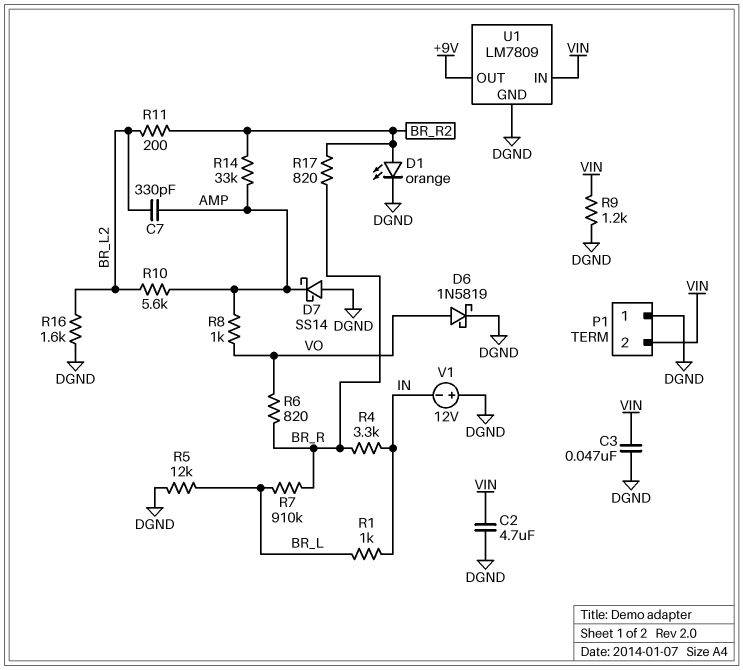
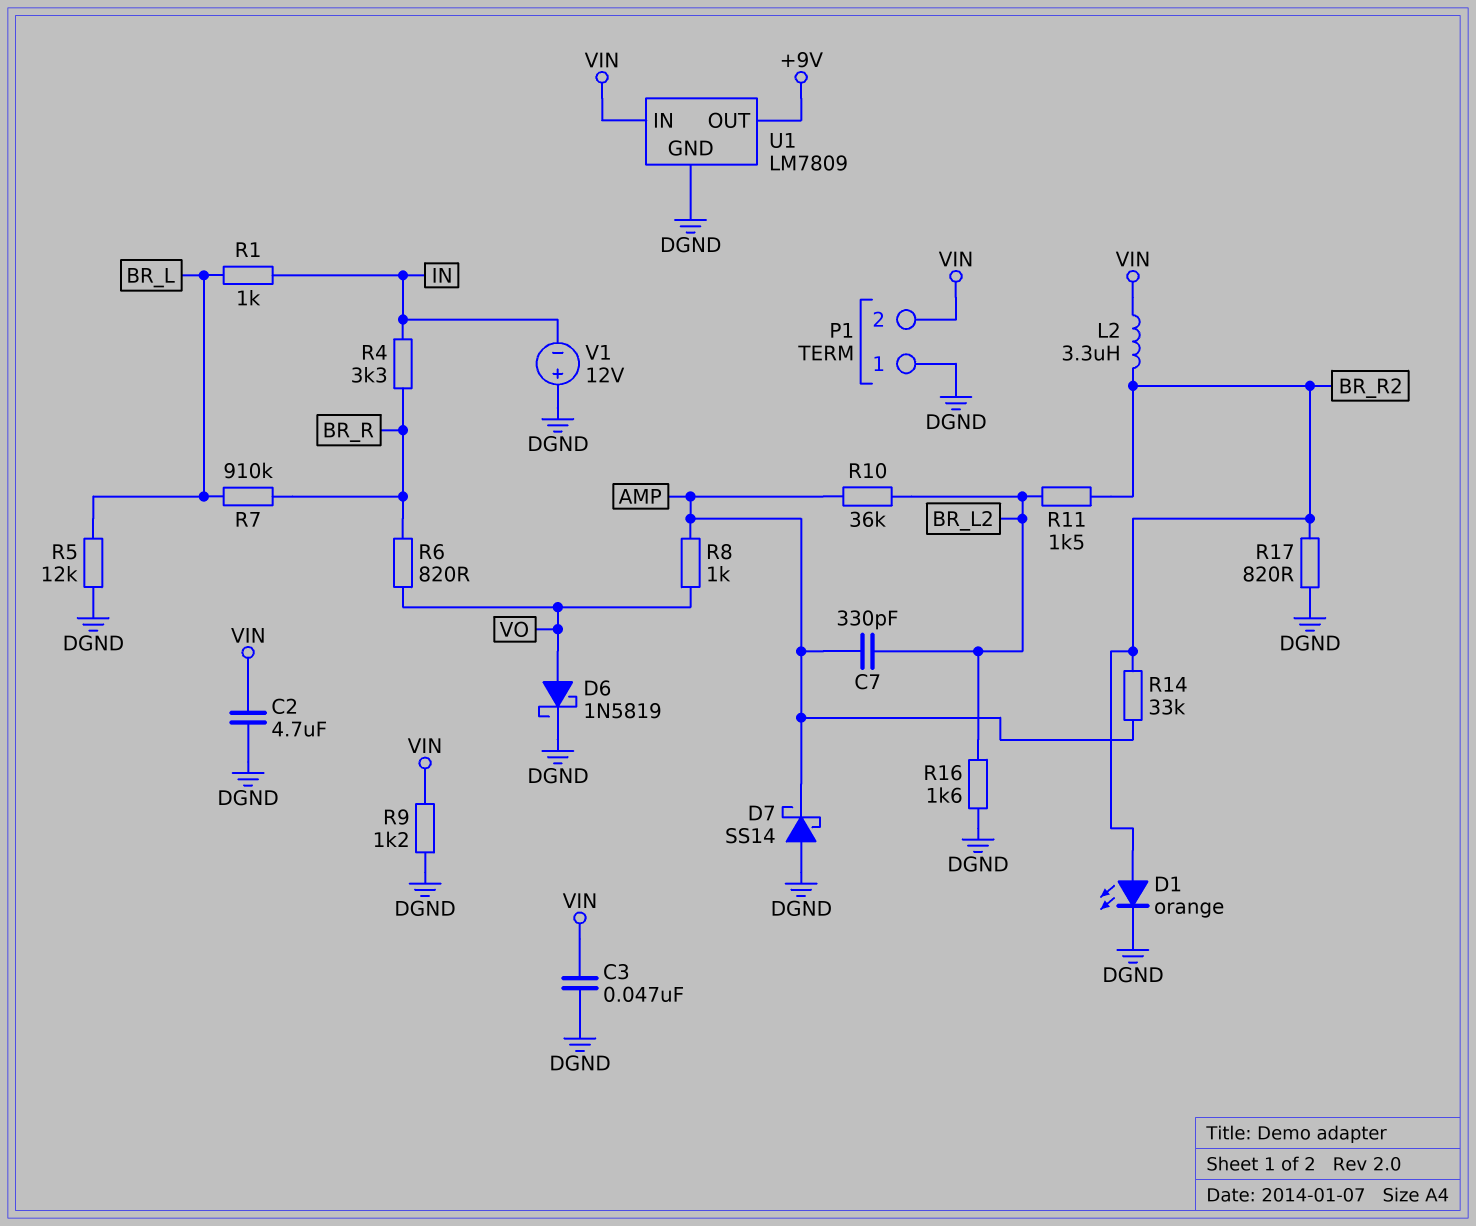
L2: none -> 3.3uH (BR_R2, VIN)
R10: 5.6k (AMP, BR_L2) -> 36k (AMP, BR_L2)
R11: 200 (BR_L2, BR_R2) -> 1.5k (BR_L2, BR_R2)
R17: 820 (BR_R, BR_R2) -> 820 (BR_R2, DGND)

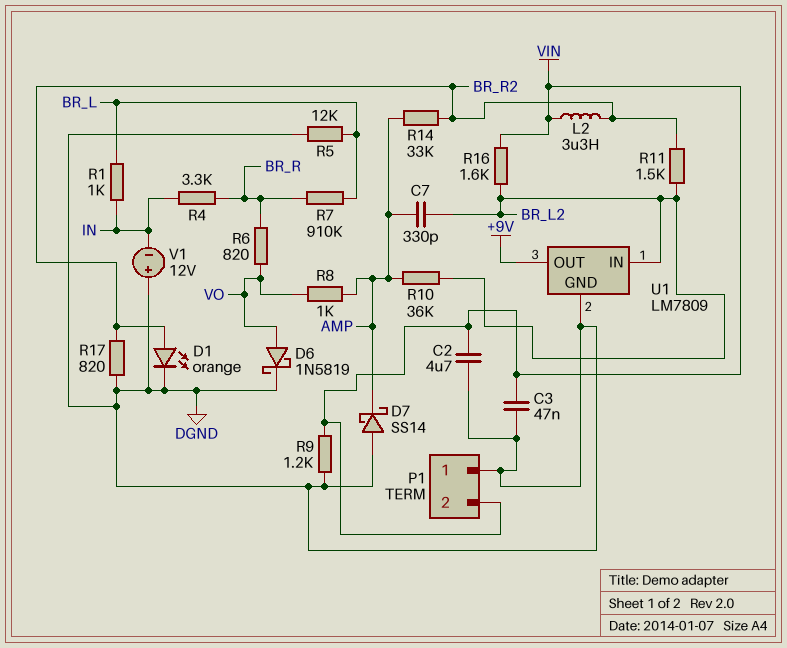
R16: 1.6k (BR_L2, DGND) -> 1.6k (BR_L2, VIN)
U1 pin IN: VIN -> BR_L2

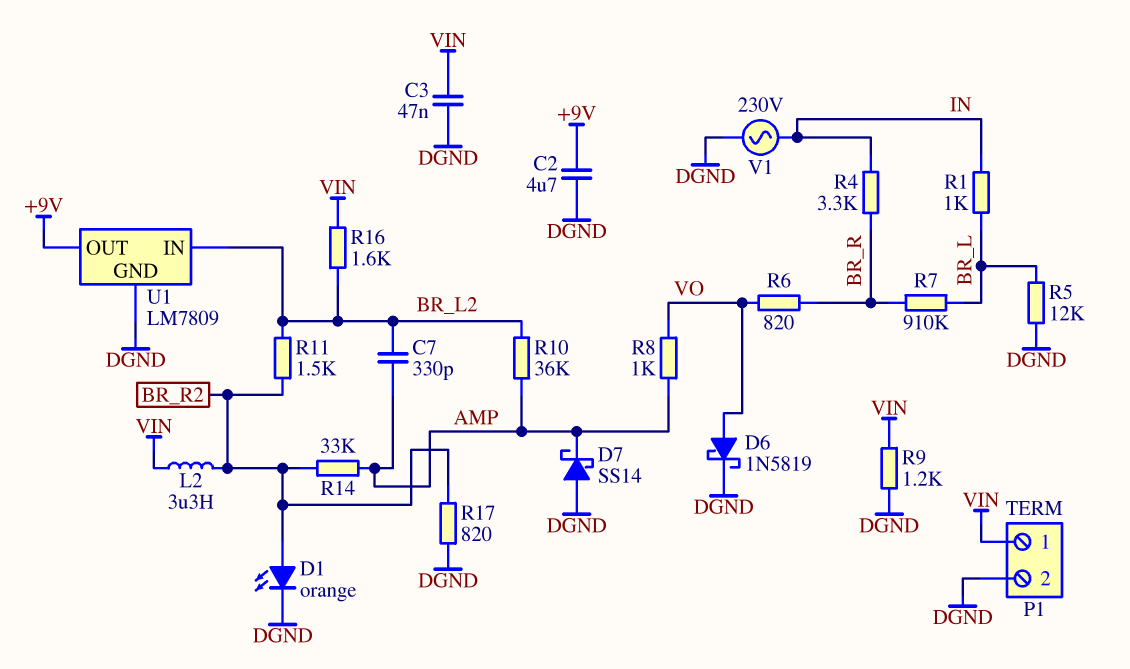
C2: 4.7uF (DGND, VIN) -> 4.7uF (+9V, DGND)
P1 pin 1: DGND -> VIN
P1 pin 2: VIN -> DGND
V1: 12V (plus DGND, minus IN) -> AC 230V (DGND, IN)

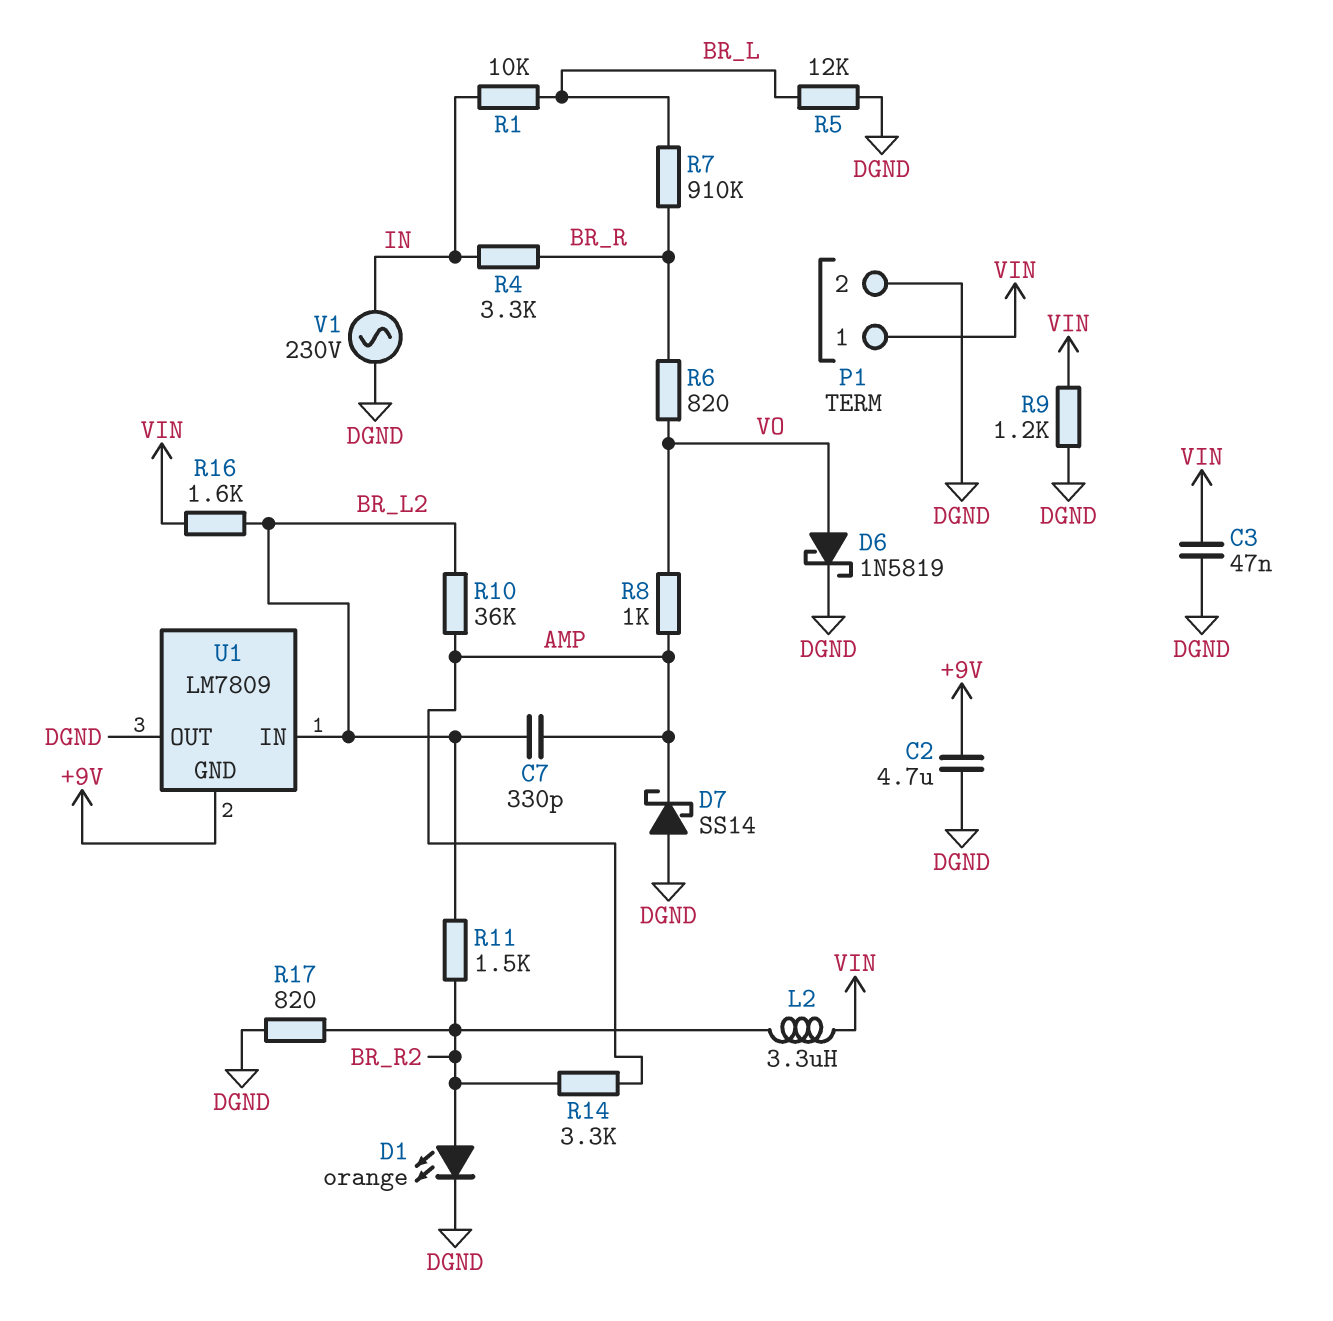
R1: 1k (BR_L, IN) -> 10k (BR_L, IN)
R14: 33k (AMP, BR_R2) -> 3.3k (AMP, BR_R2)
U1 pin GND: DGND -> +9V
U1 pin OUT: +9V -> DGND

